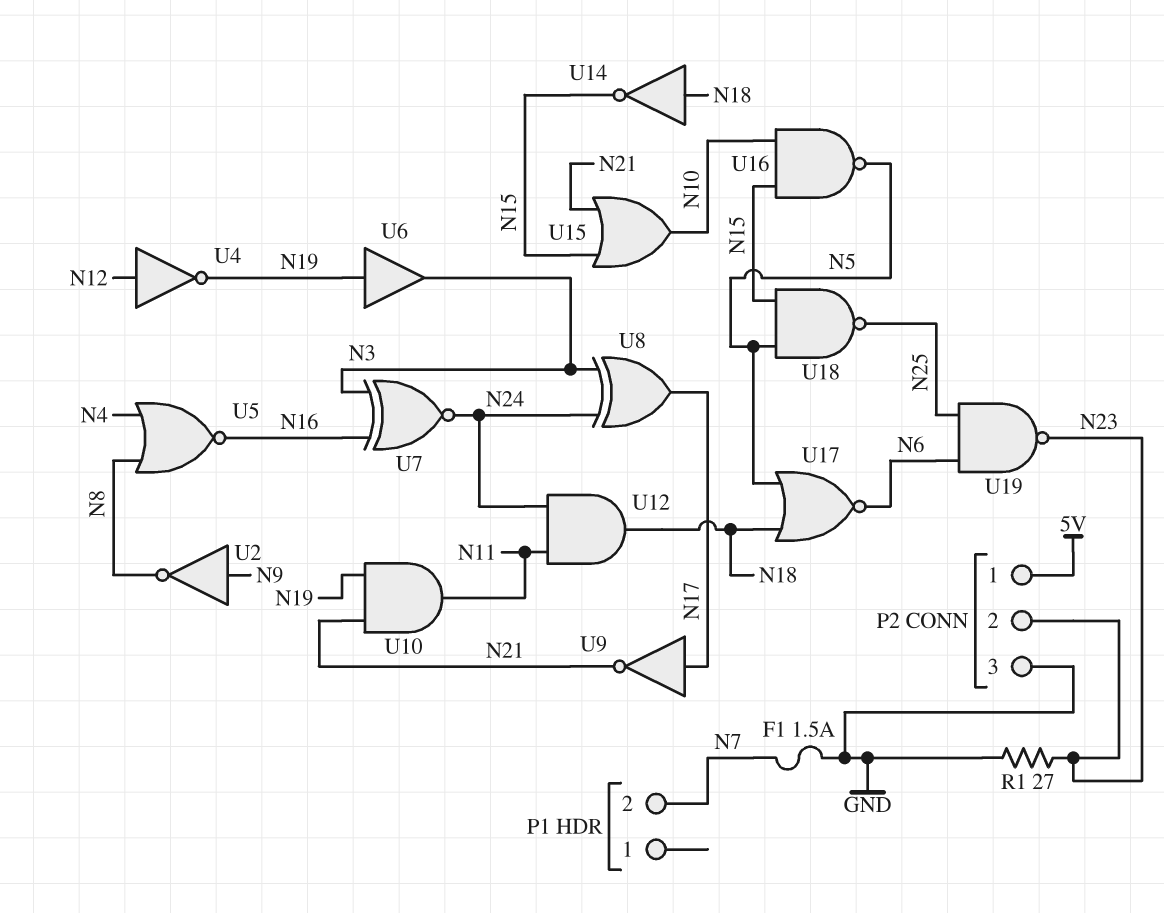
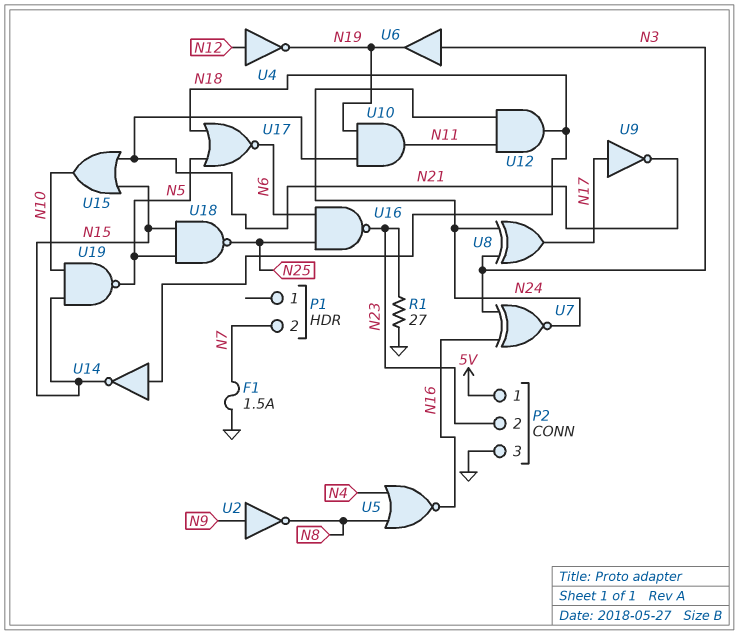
U6: buffer (in N19, out N3) -> buffer (in N3, out N19)
U16: NAND (in N10, in N15, out N5) -> NAND (in N6, in N25, out N23)
U19: NAND (in N6, in N25, out N23) -> NAND (in N10, in N15, out N5)

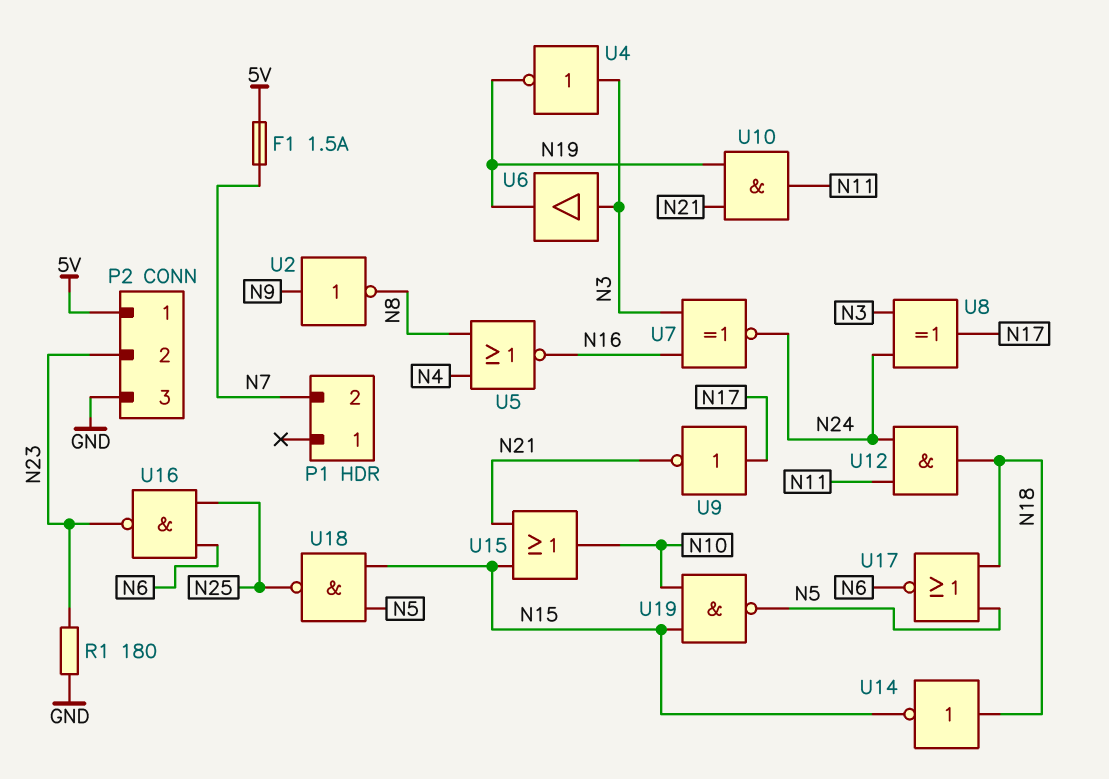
F1: 1.5A (GND, N7) -> 1.5A (5V, N7)
R1: 27 (GND, N23) -> 180 (GND, N23)
U4: NOT (in N12, out N19) -> NOT (in N3, out N19)

